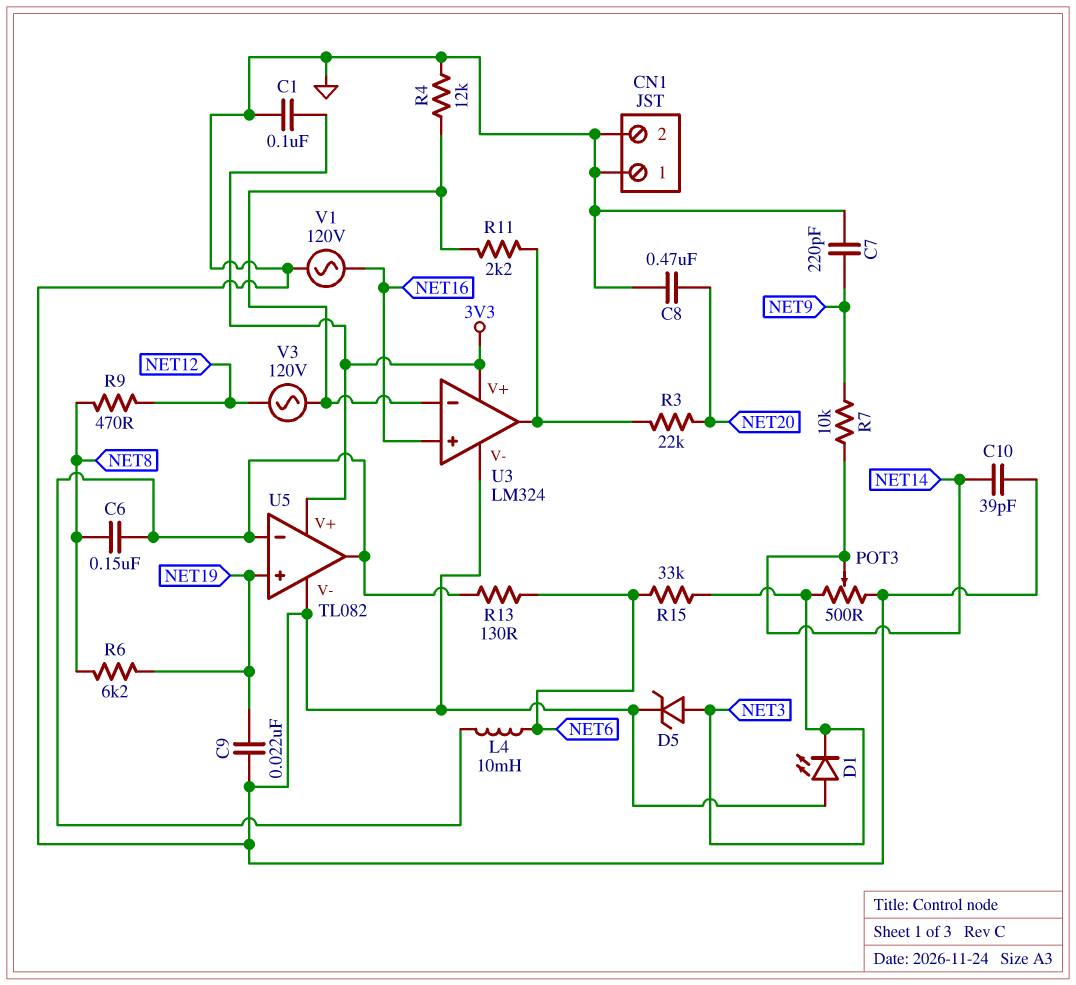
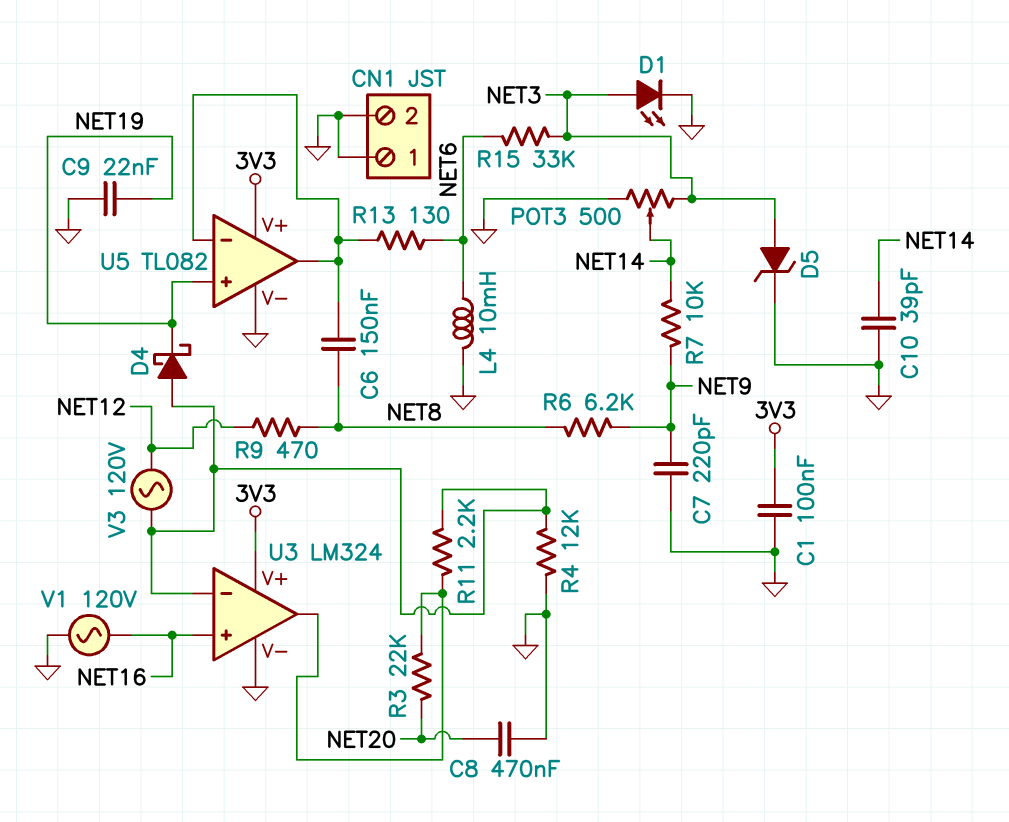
D1: LED (A GND, K NET3) -> LED (A NET3, K GND)
D4: none -> schottky (A U3/in-, K NET19)
L4: 10mH (NET6, U5/in-) -> 10mH (GND, NET6)
R6: 6.2k (NET8, NET19) -> 6.2k (NET8, NET9)

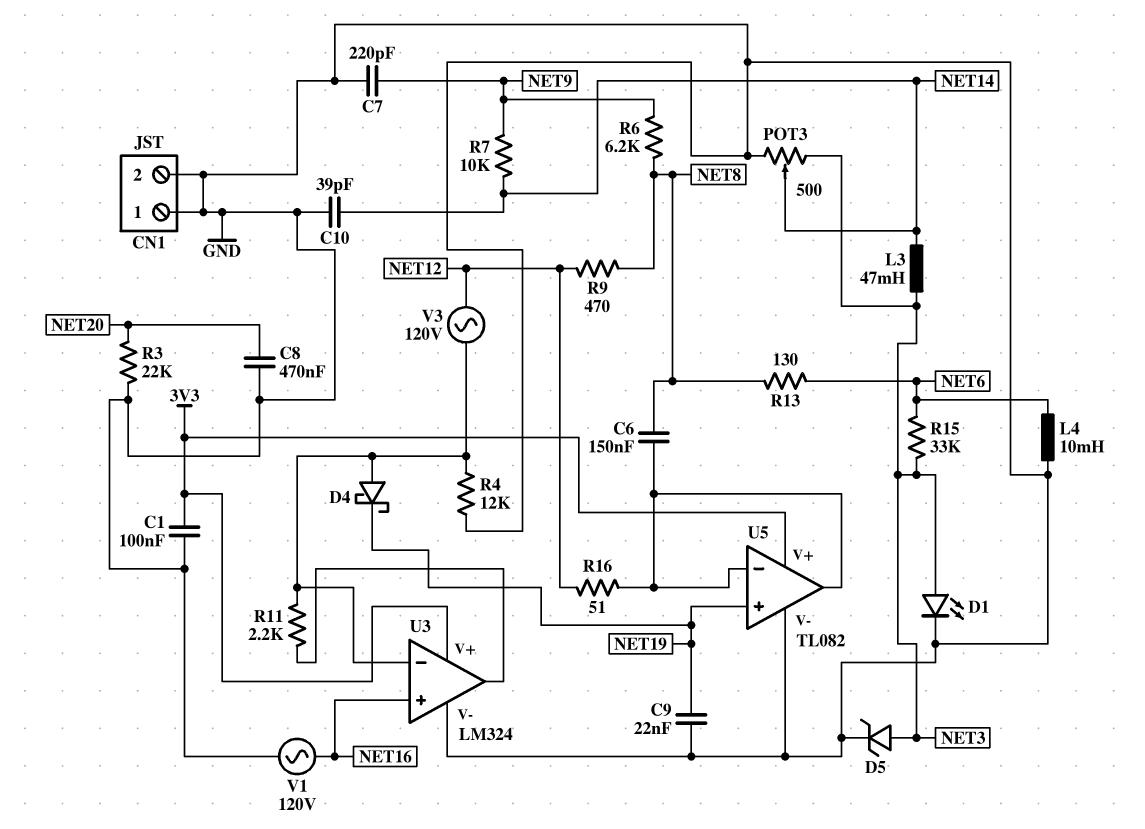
L3: none -> 47mH (NET3, NET14)
R3: 22k (NET20, U3/out) -> 22k (GND, NET20)
R13: 130 (NET6, U5/in-) -> 130 (NET6, NET8)
R16: none -> 51 (NET12, U5/in-)

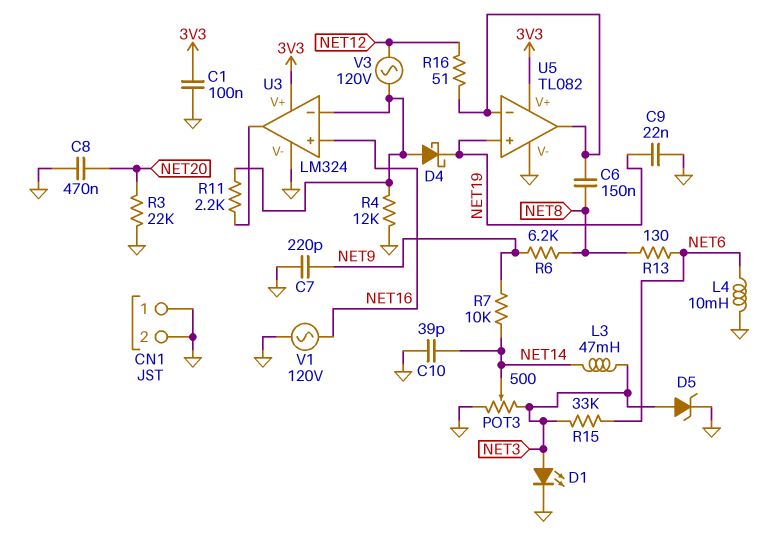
R9: 470 (NET8, NET12) -> none

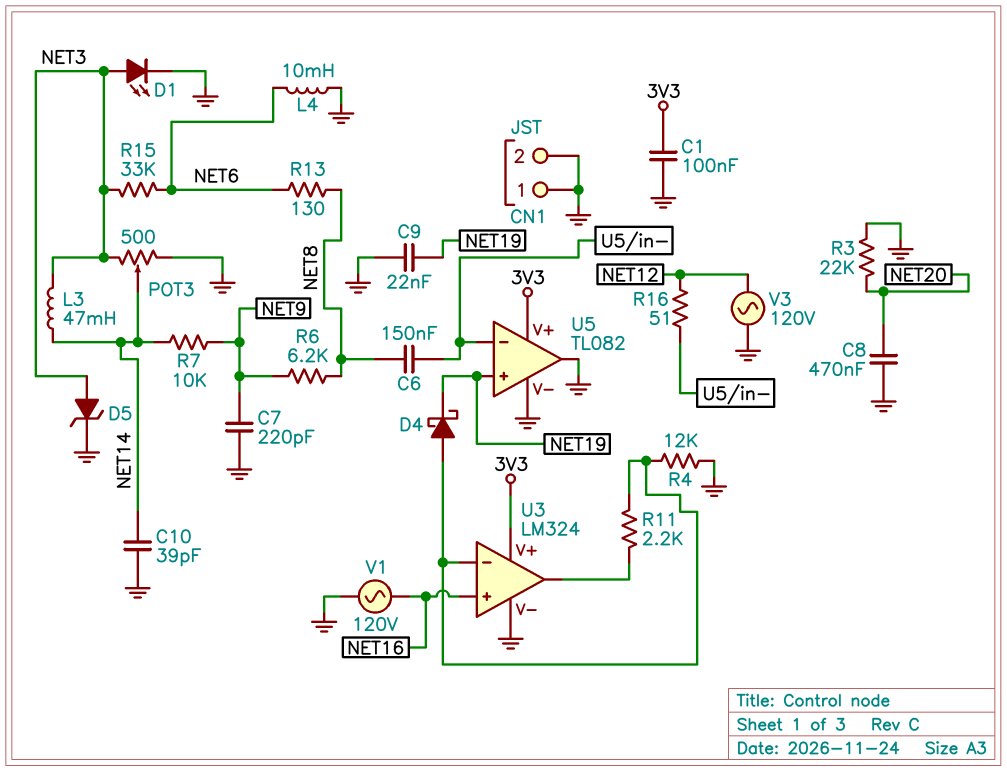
U5 pin out: U5/in- -> GND
V3: AC 120V (NET12, U3/in-) -> AC 120V (GND, NET12)

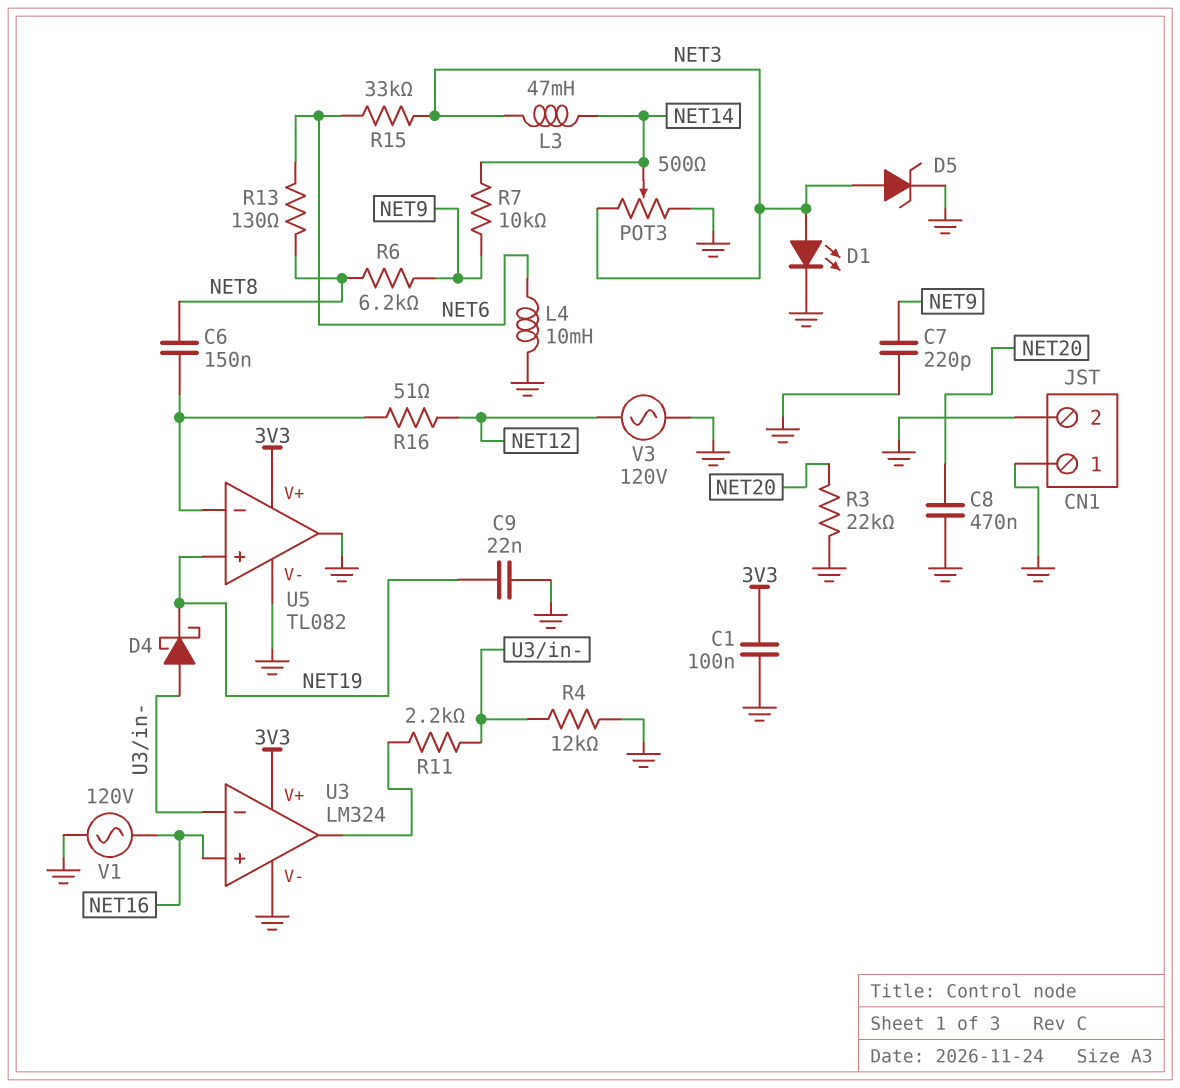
C10: 39pF (GND, NET14) -> none

